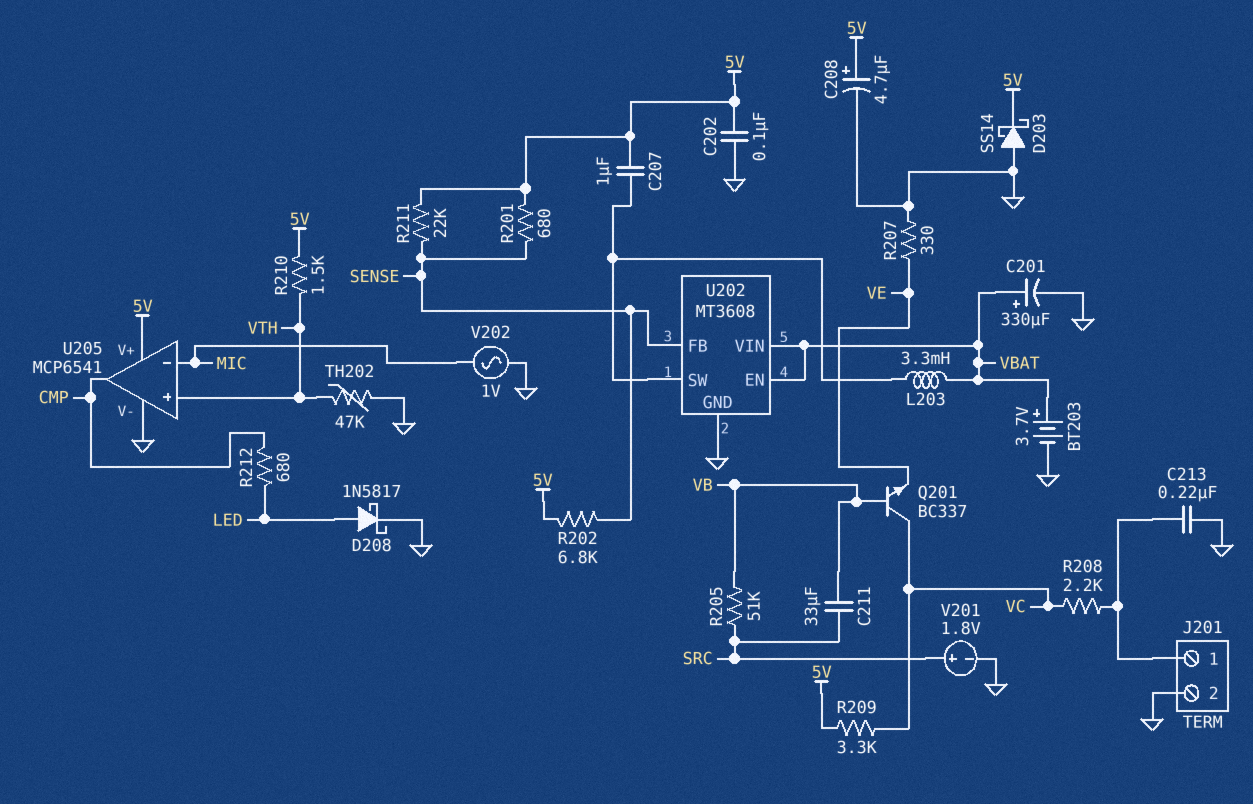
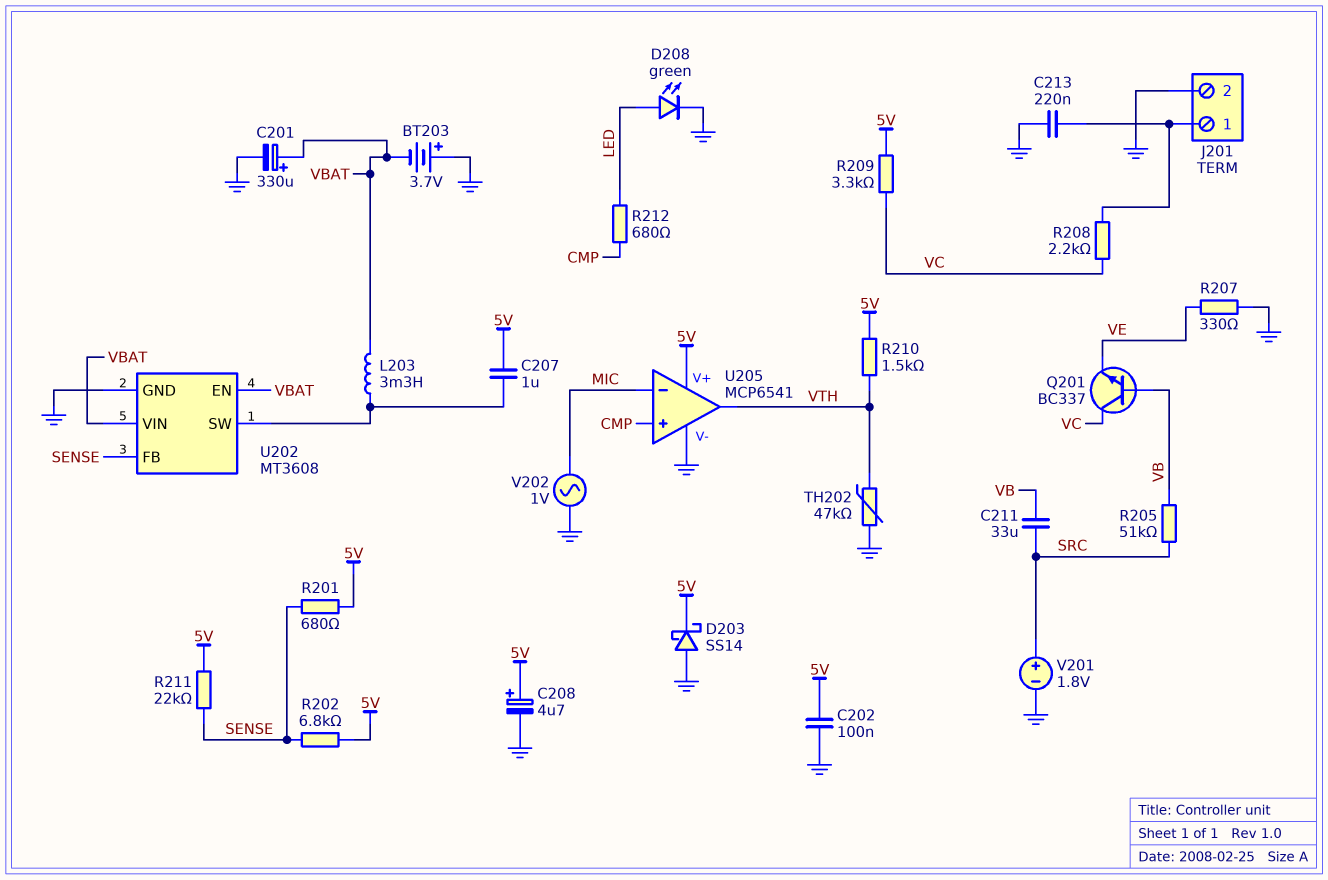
BT203: 3.7V (plus VBAT, minus GND) -> 3.7V (plus GND, minus VBAT)
D208: schottky 1N5817 (A LED, K GND) -> LED green (A LED, K GND)
U205 pin in+: VTH -> CMP
U205 pin out: CMP -> VTH

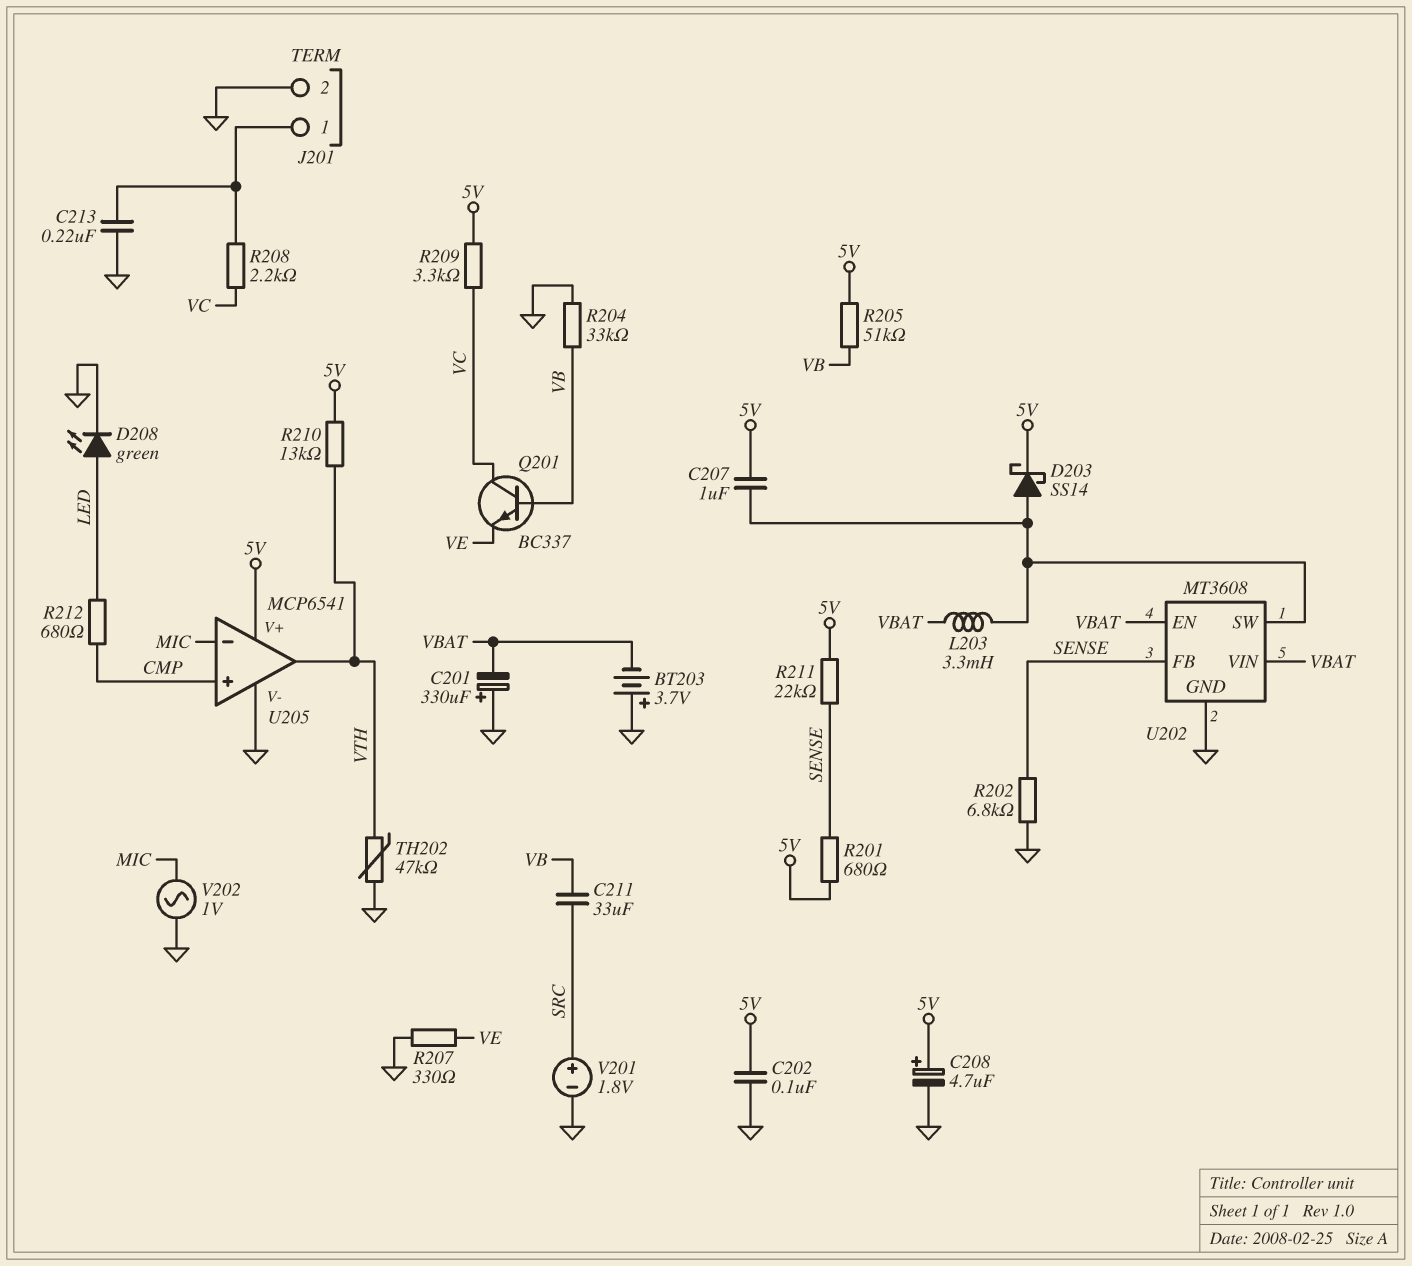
C201: 330uF (plus VBAT, minus GND) -> 330uF (plus GND, minus VBAT)
D203: schottky SS14 (A GND, K 5V) -> schottky SS14 (A U202/SW, K 5V)
R202: 6.8k (5V, SENSE) -> 6.8k (GND, SENSE)
R204: none -> 33k (GND, VB)
R205: 51k (SRC, VB) -> 51k (5V, VB)
R210: 1.5k (5V, VTH) -> 13k (5V, VTH)

